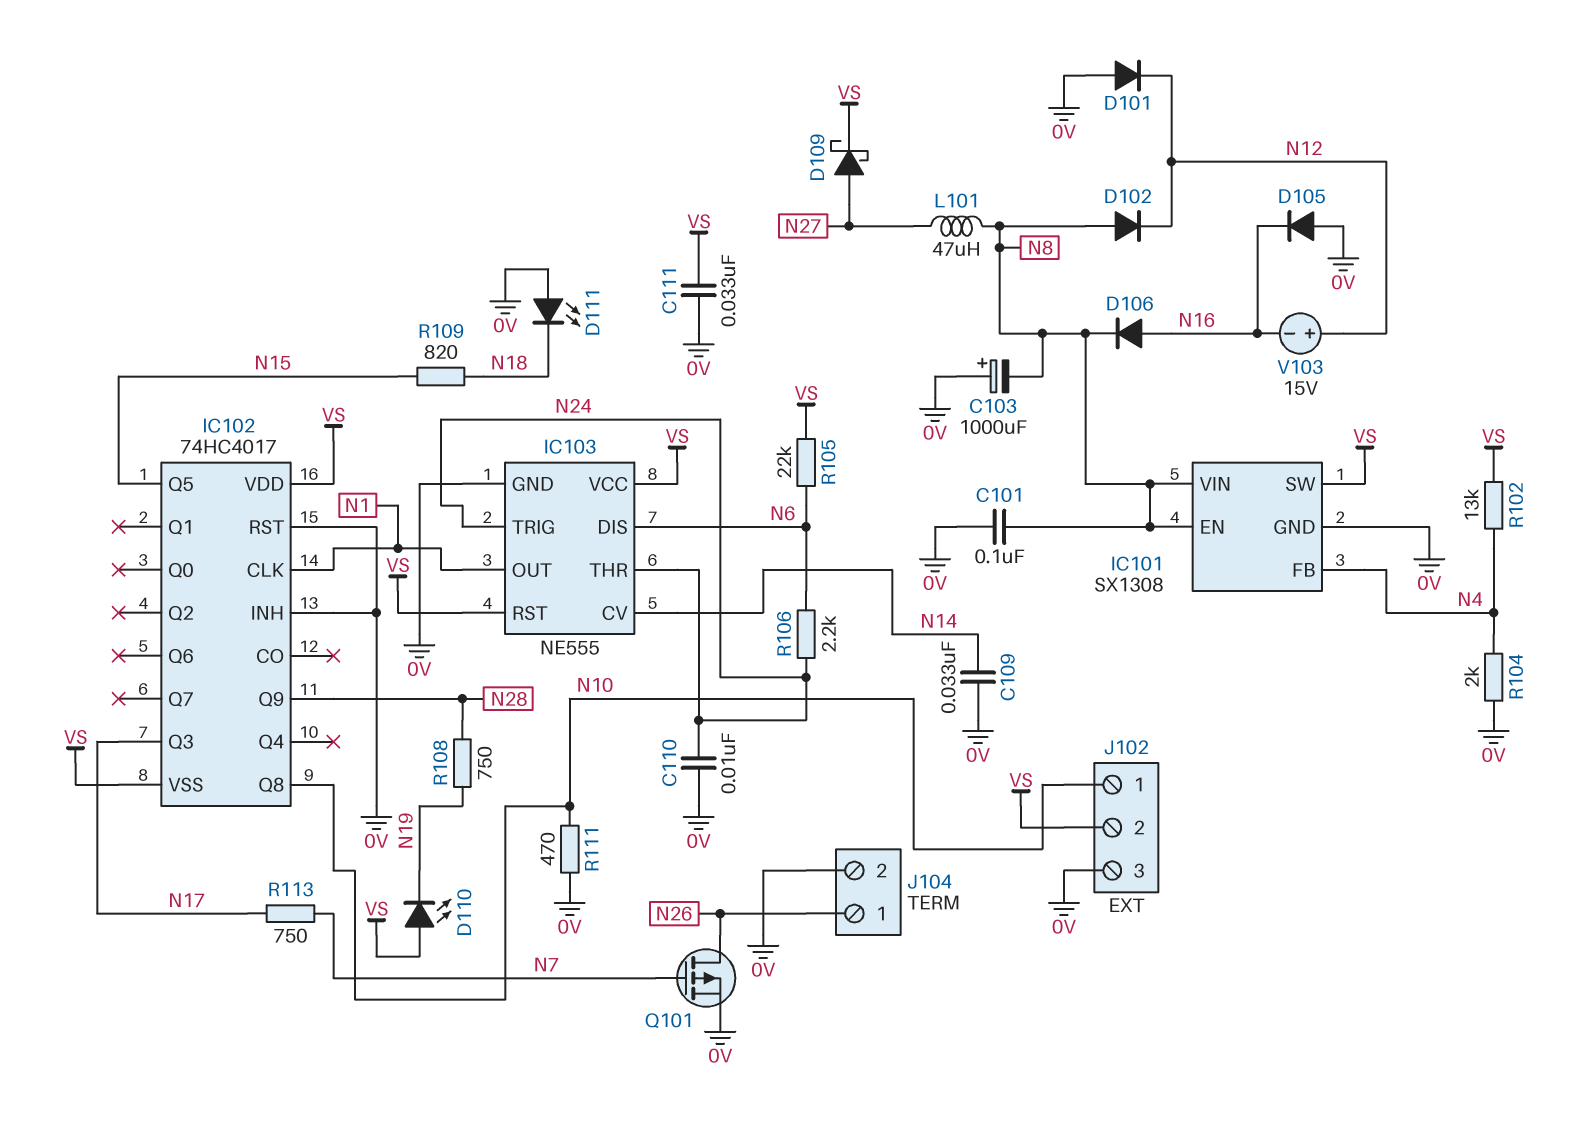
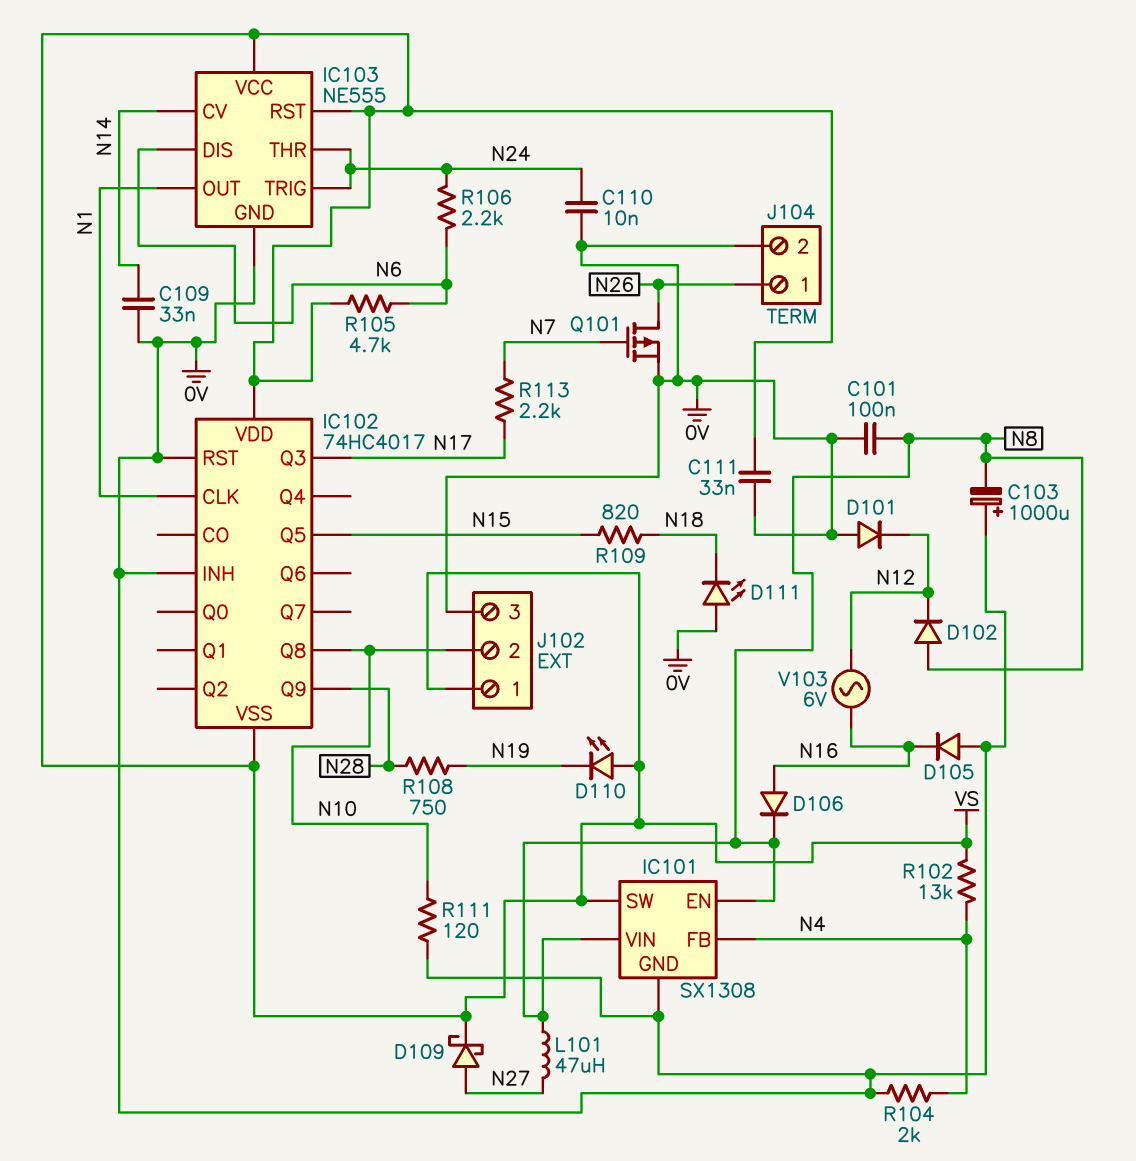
J102 pin 1: N10 -> VS
J102 pin 2: VS -> N10
R105: 22k (N6, VS) -> 4.7k (N6, VS)
R111: 470 (0V, N10) -> 120 (0V, N10)
R113: 750 (N7, N17) -> 2.2k (N7, N17)
V103: 15V (plus N12, minus N16) -> AC 6V (N12, N16)

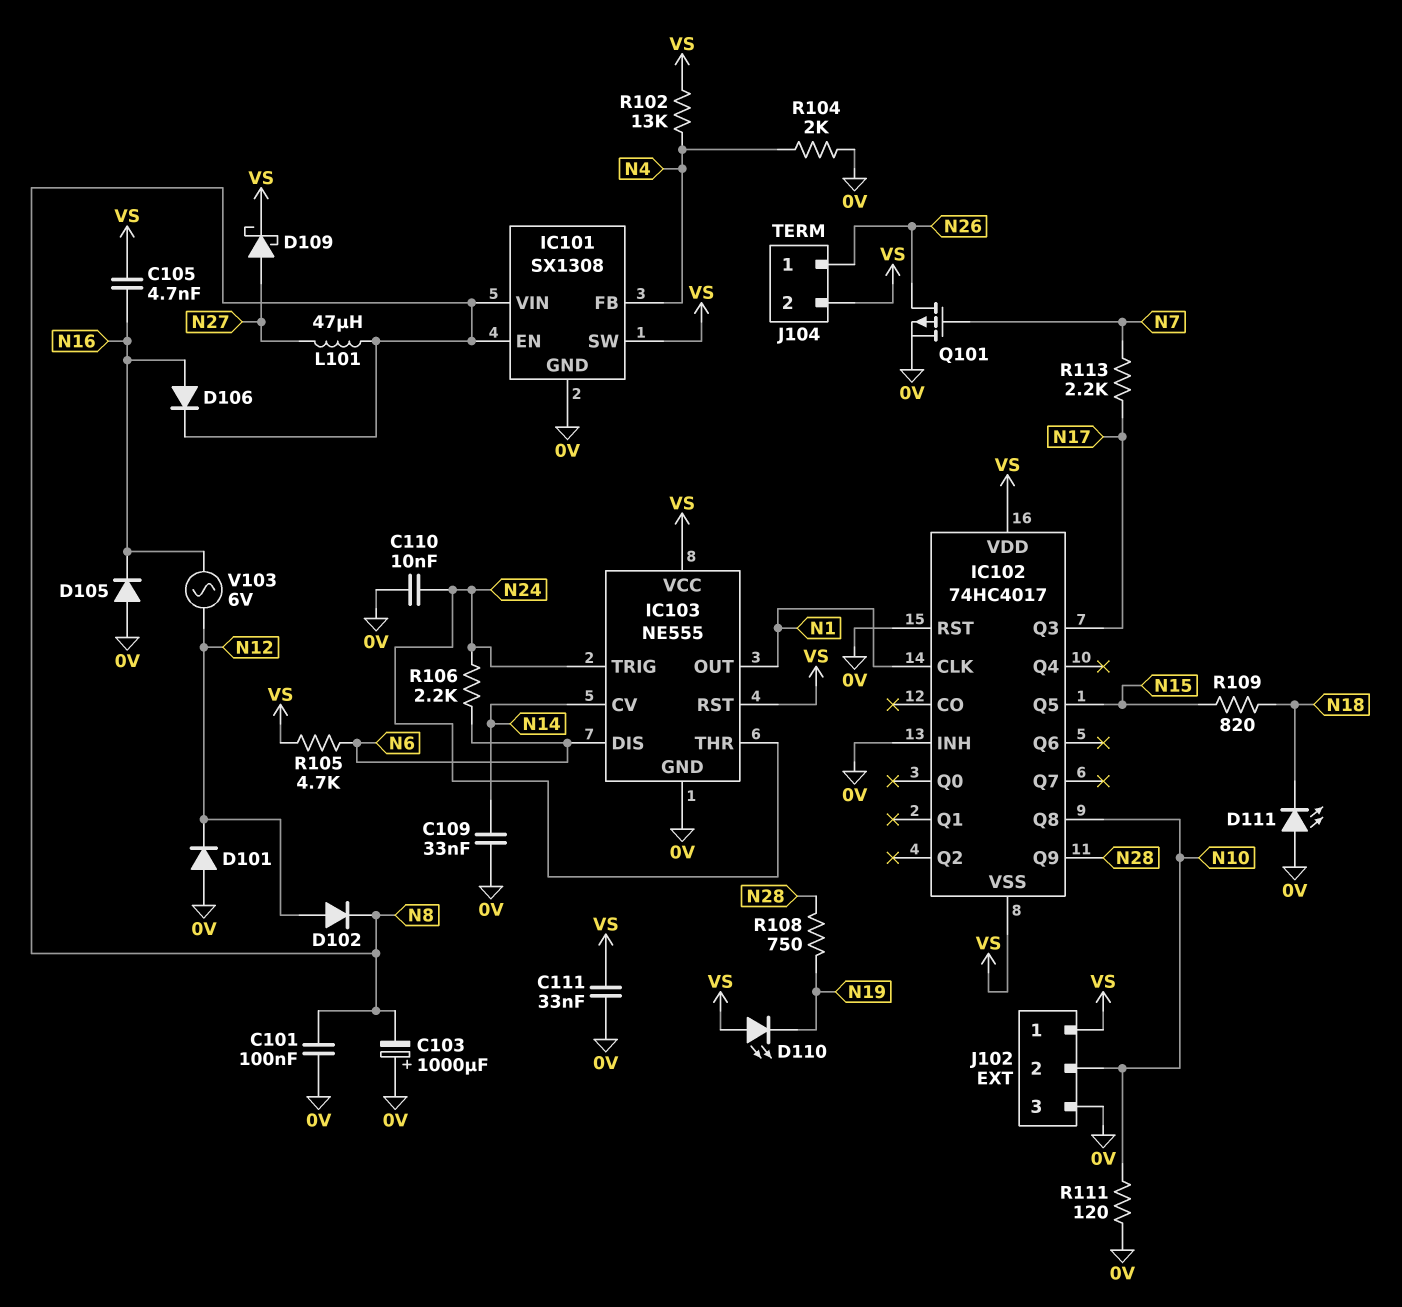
C105: none -> 4.7nF (N16, VS)
D102: diode (A N8, K N12) -> diode (A N12, K N8)
J104 pin 2: 0V -> VS

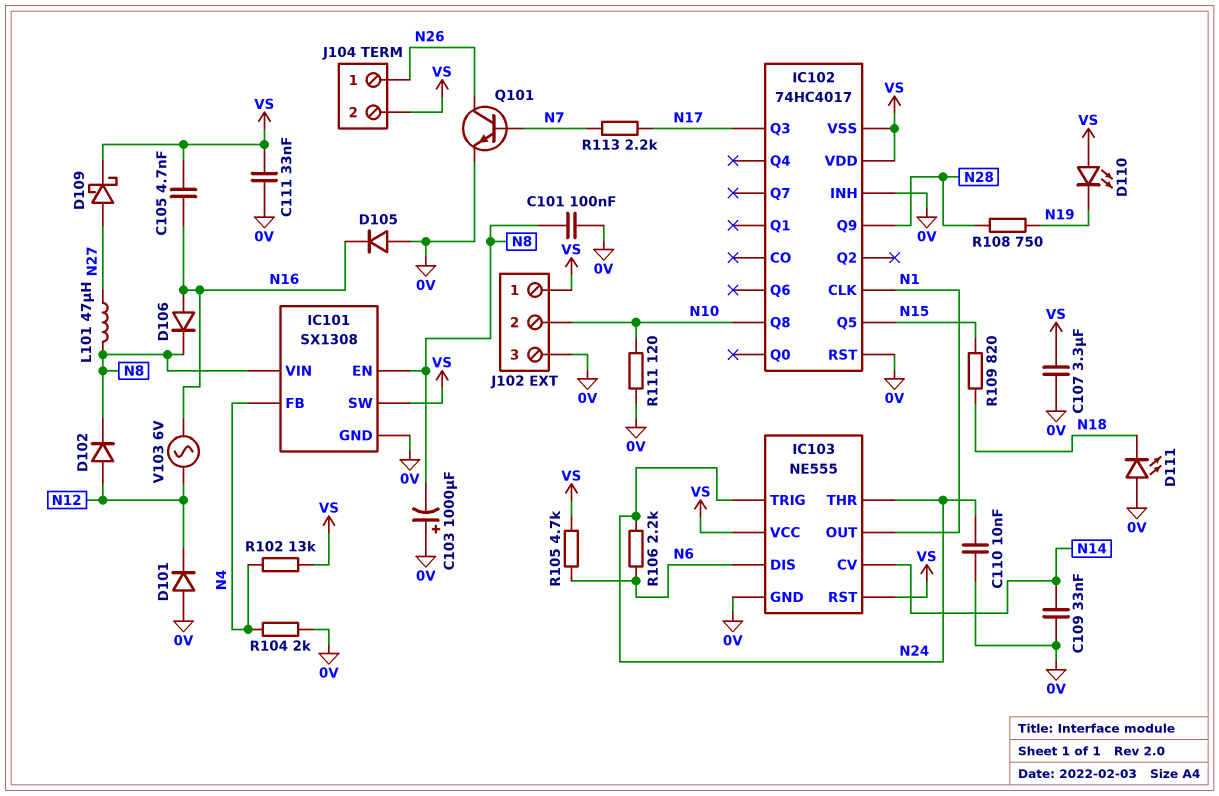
C107: none -> 3.3uF (0V, VS)
Q101: PMOS (G N7, D N26, S 0V) -> NPN (B N7, C N26, E 0V)

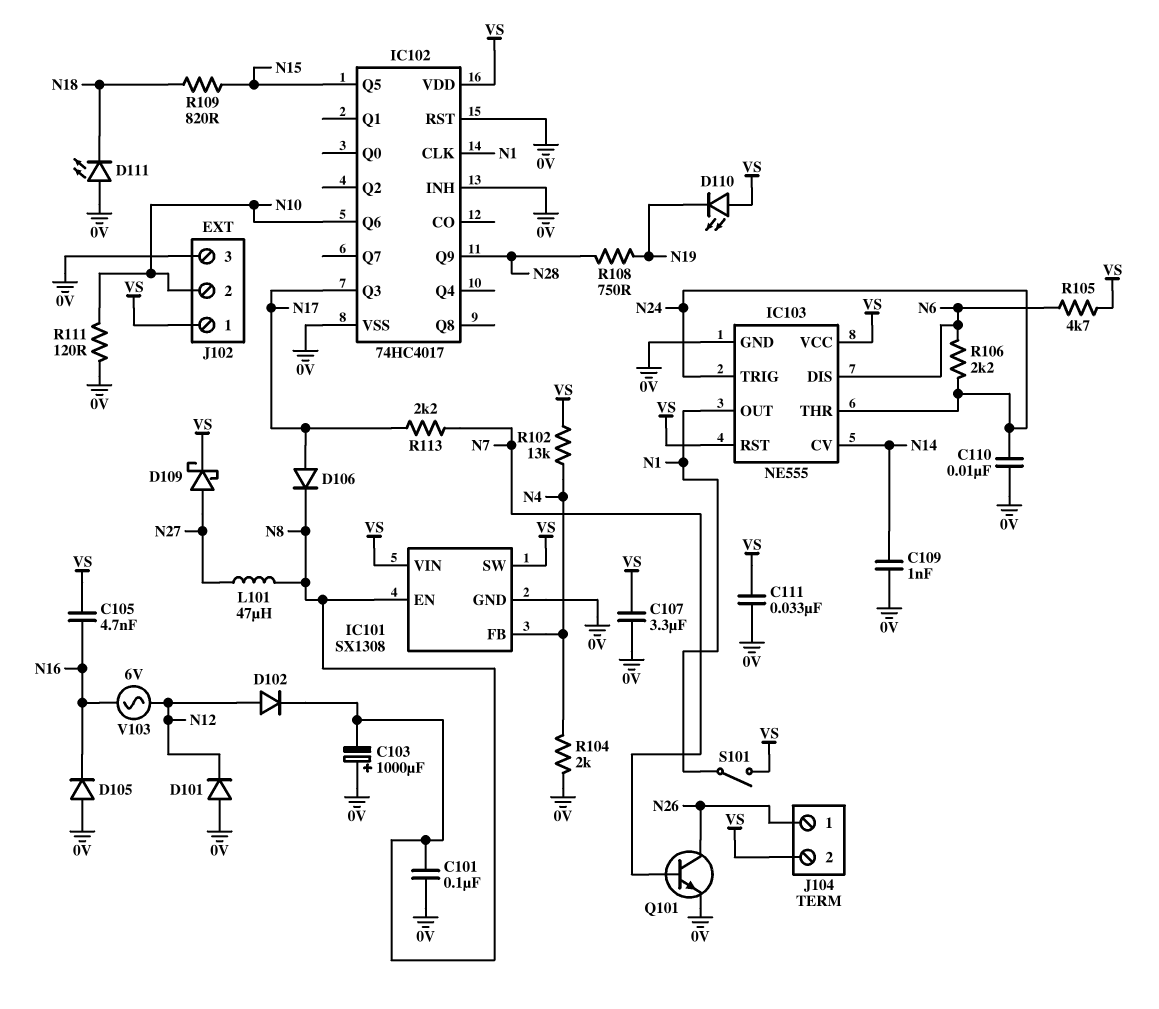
C109: 33nF (0V, N14) -> 1nF (0V, N14)
D106: diode (A N16, K N8) -> diode (A N17, K N8)
IC101 pin VIN: N8 -> VS
IC102 pin Q6: none -> N10
IC102 pin Q8: N10 -> none
IC102 pin VSS: VS -> 0V
S101: none -> switch (N1, VS)

